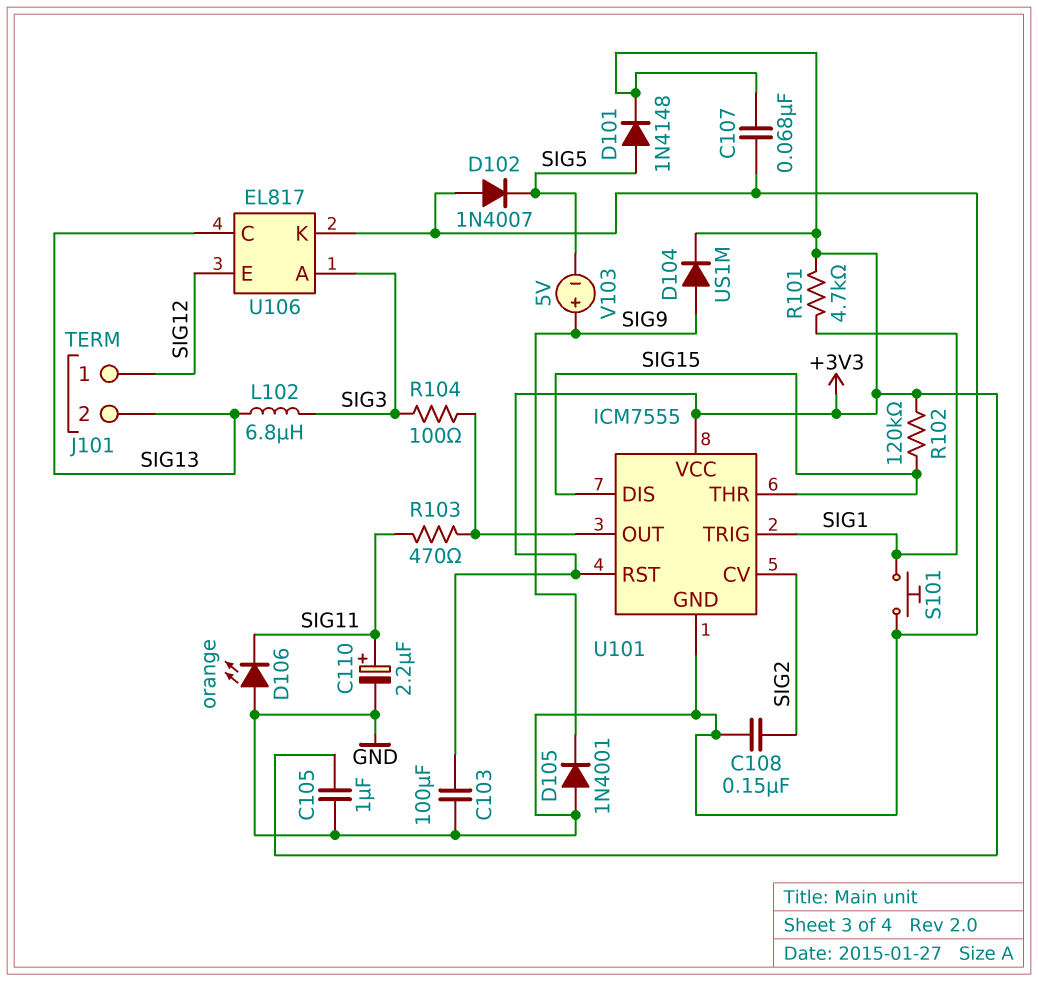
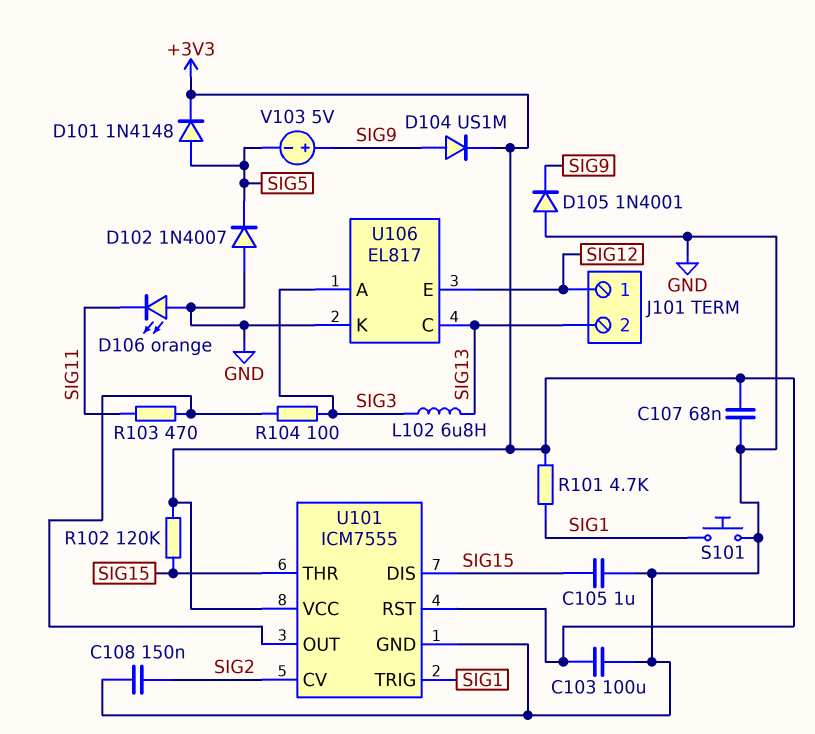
C105: 1uF (+3V3, GND) -> 1uF (GND, SIG15)
C110: 2.2uF (plus SIG11, minus GND) -> none

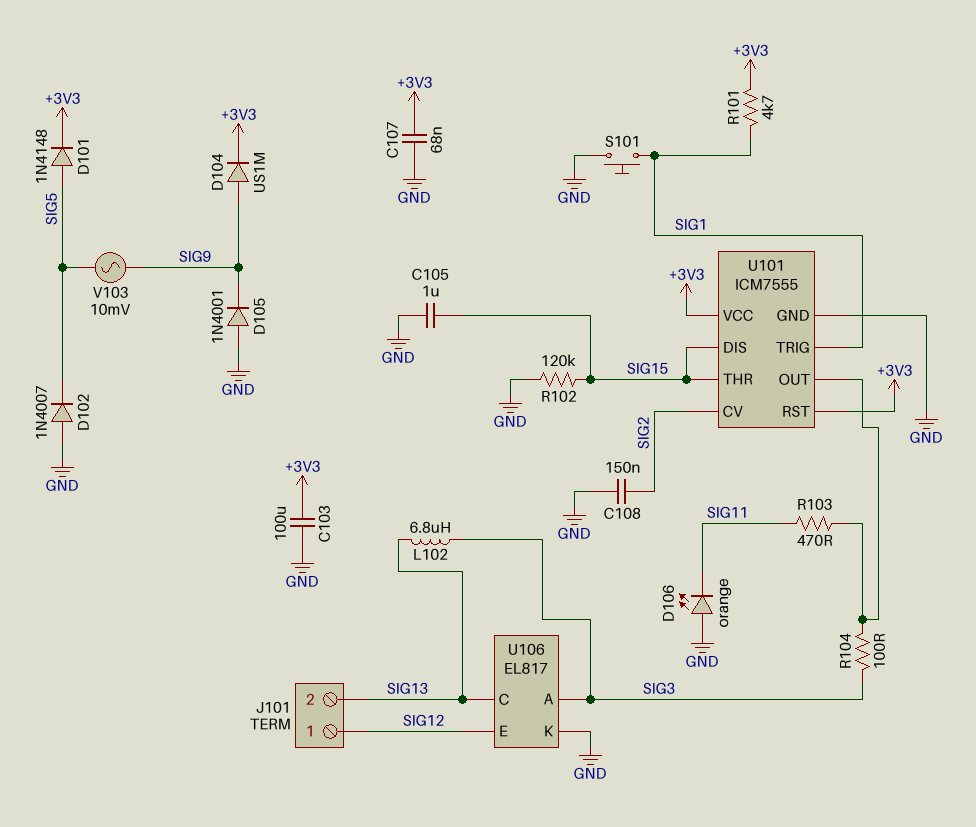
R102: 120k (+3V3, SIG15) -> 120k (GND, SIG15)
V103: 5V (plus SIG9, minus SIG5) -> AC 10mV (SIG5, SIG9)

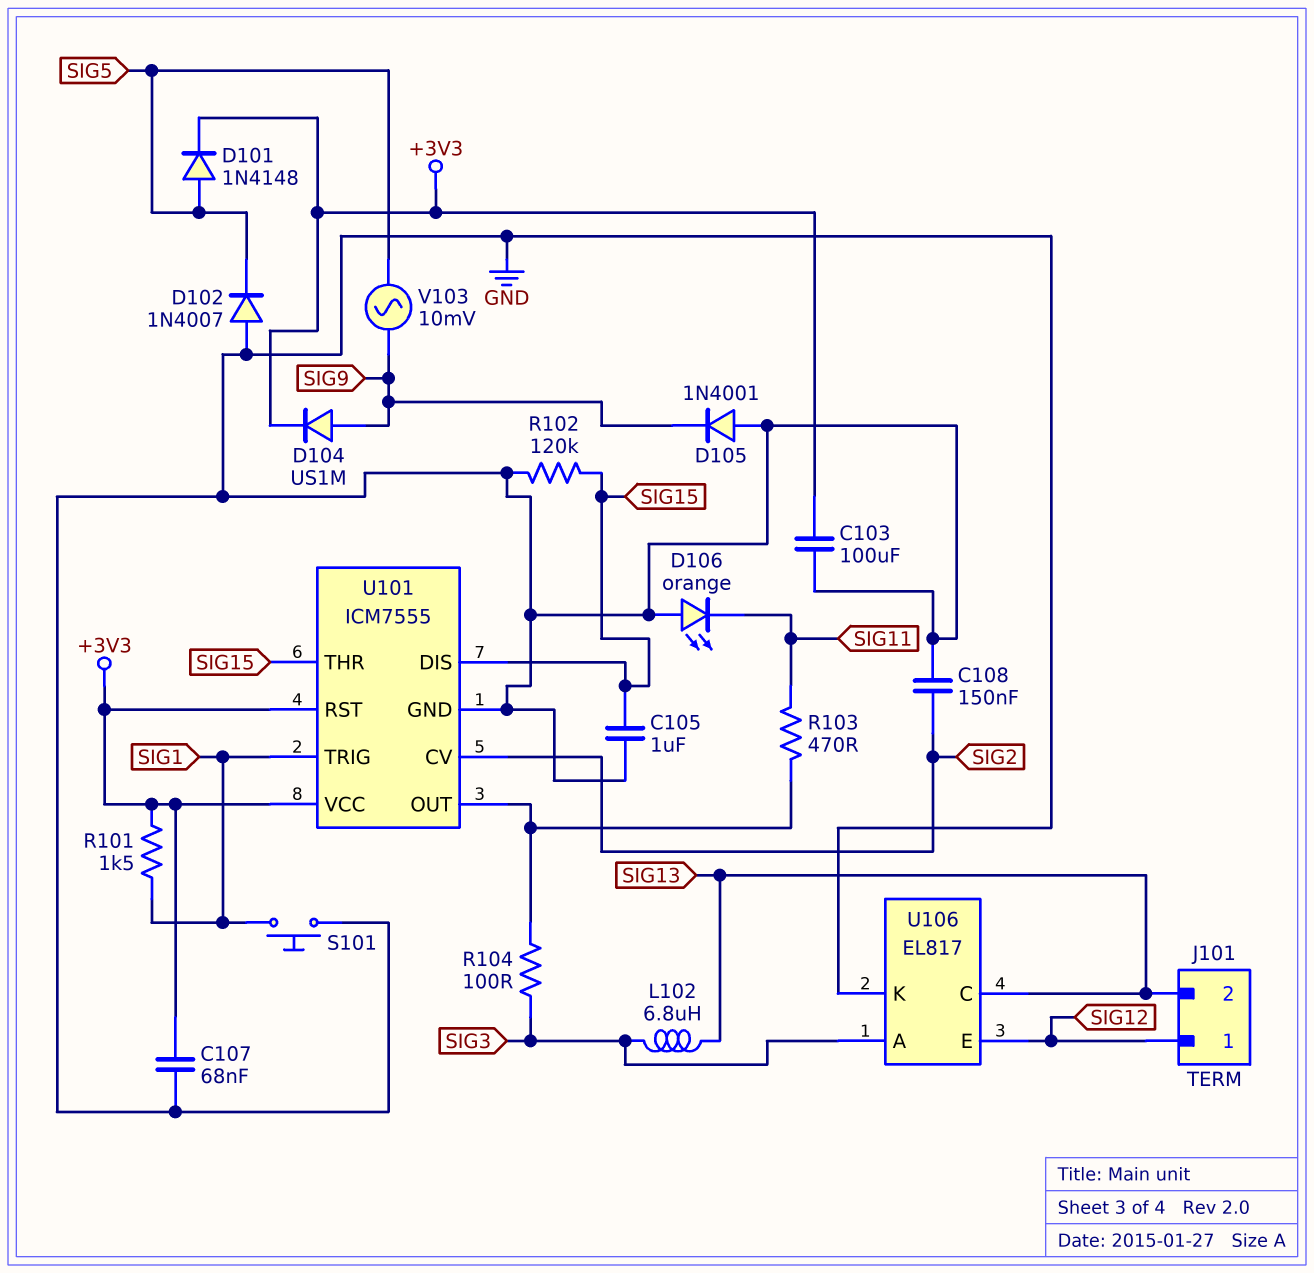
R101: 4.7k (+3V3, SIG1) -> 1.5k (+3V3, SIG1)

